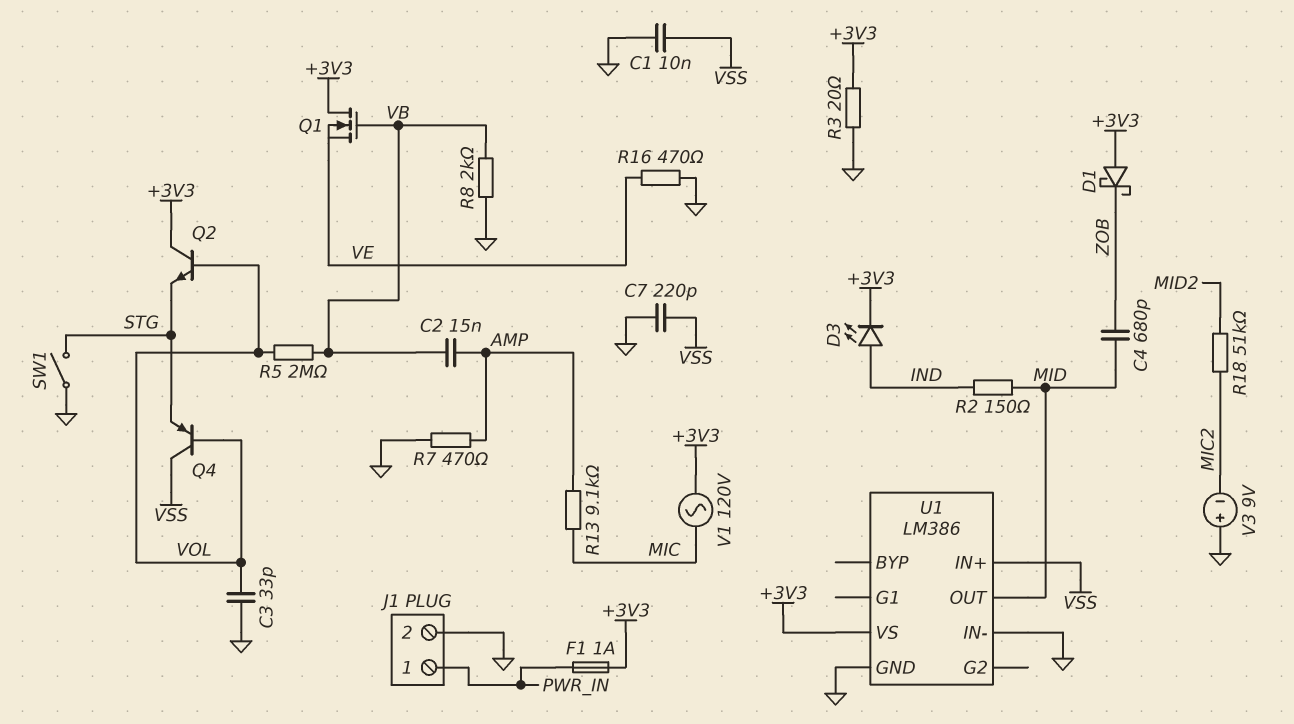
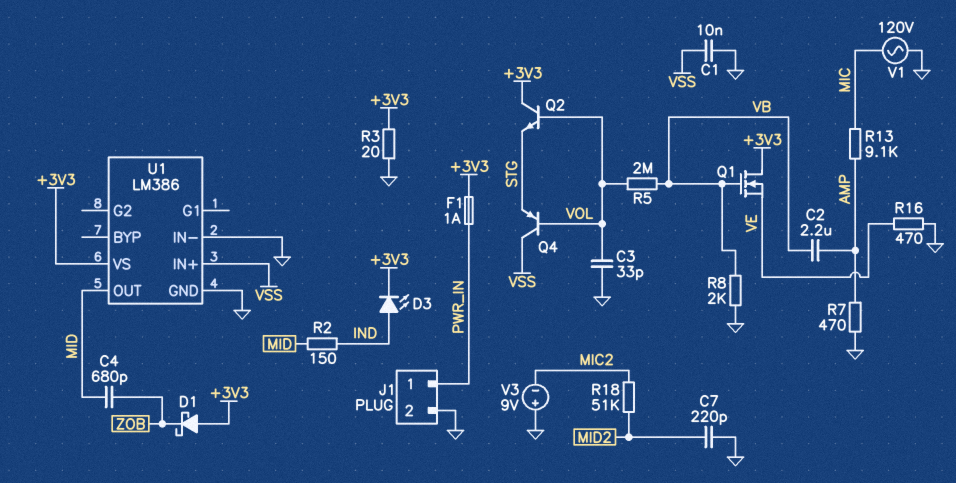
C2: 15nF (AMP, VB) -> 2.2uF (AMP, VB)
C7: 220pF (GND, VSS) -> 220pF (GND, MID2)
SW1: switch (GND, STG) -> none
V1: AC 120V (+3V3, MIC) -> AC 120V (GND, MIC)

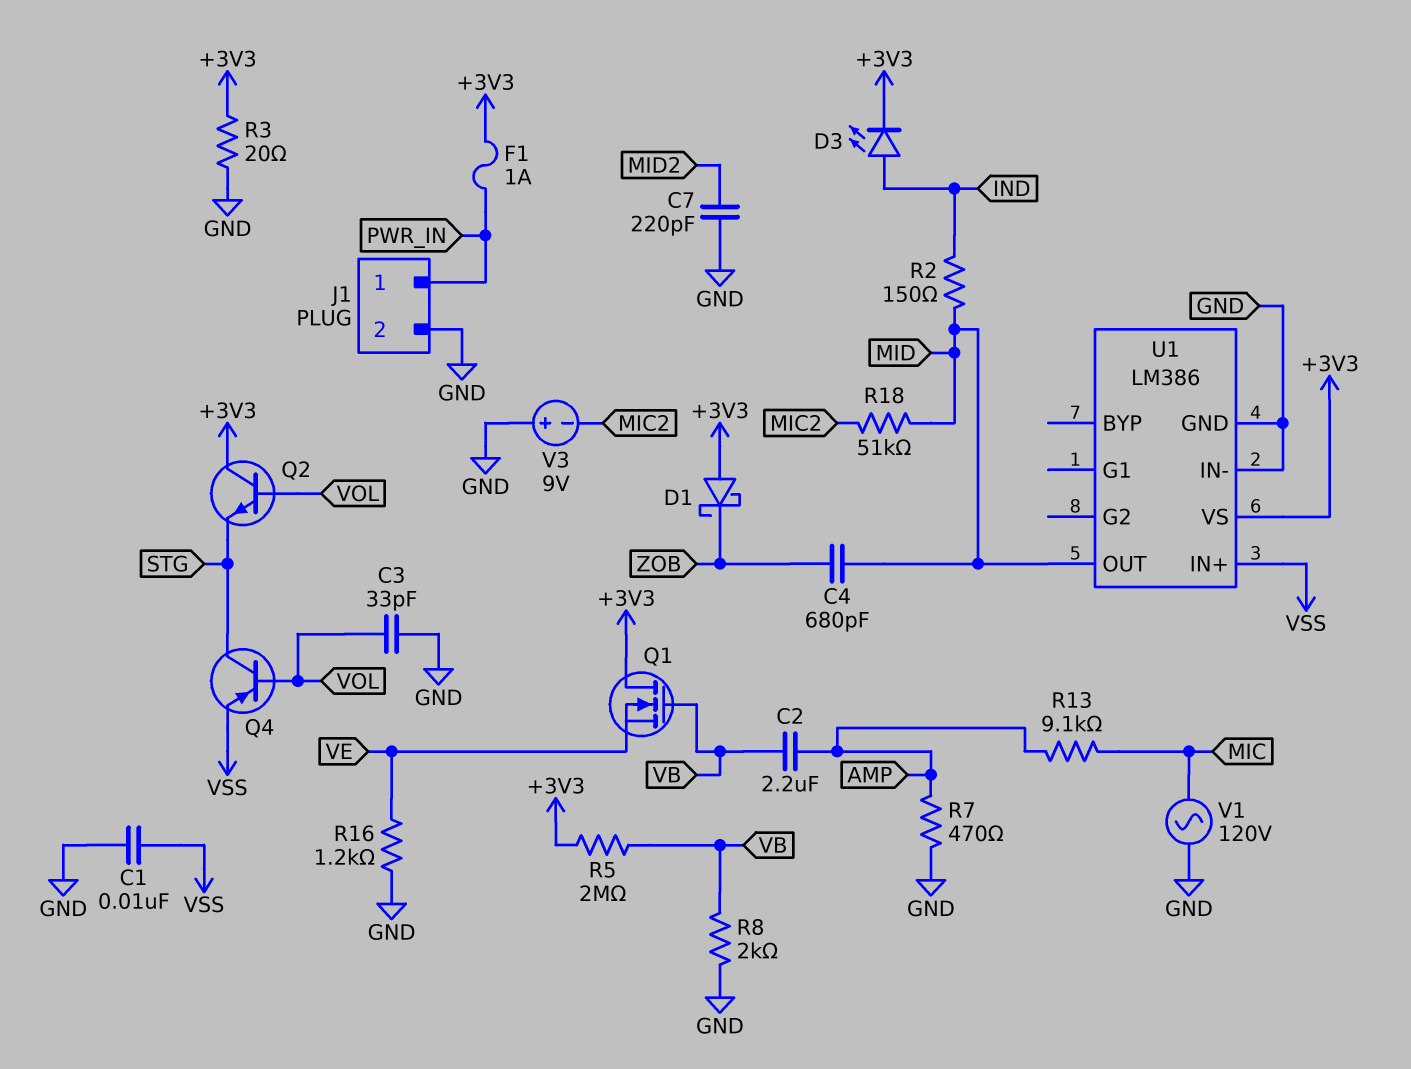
Q4: PNP (B VOL, C VSS, E STG) -> PNP (B VOL, C STG, E VSS)
R5: 2M (VB, VOL) -> 2M (+3V3, VB)
R16: 470 (GND, VE) -> 1.2k (GND, VE)
R18: 51k (MIC2, MID2) -> 51k (MIC2, MID)

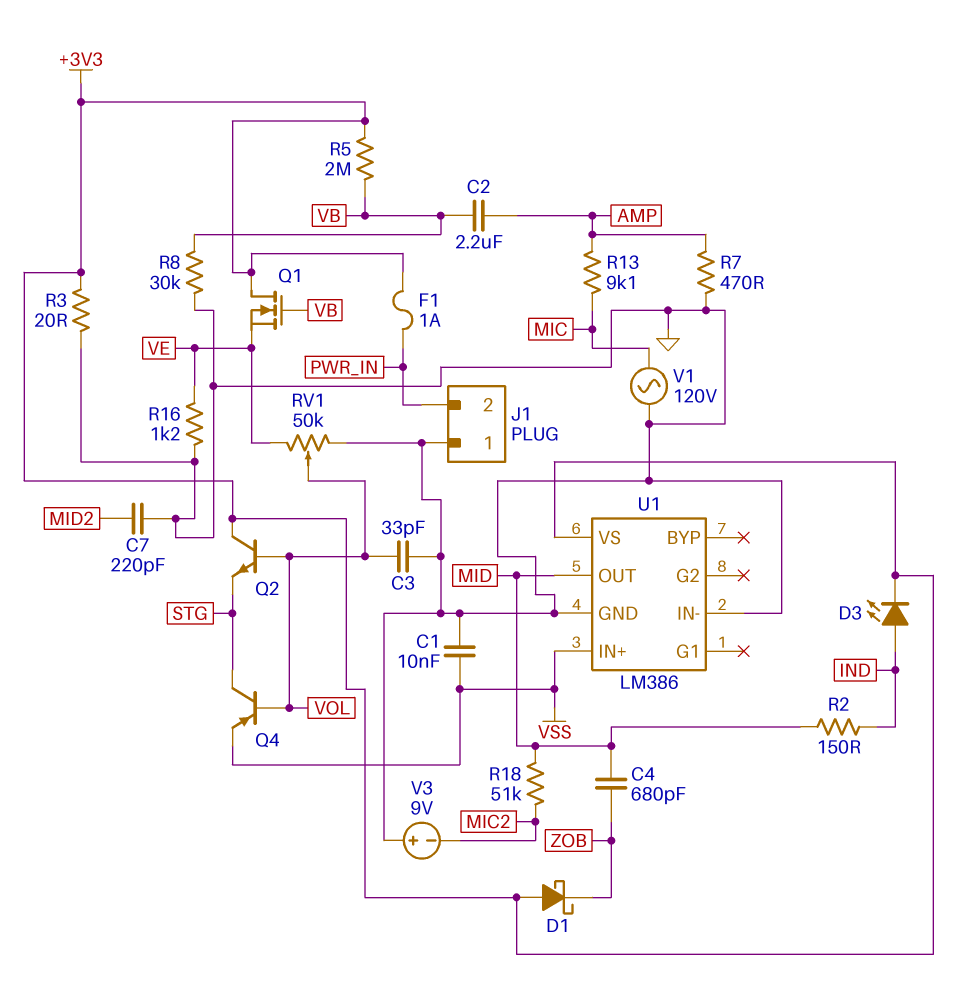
J1 pin 1: PWR_IN -> GND
J1 pin 2: GND -> PWR_IN
R8: 2k (GND, VB) -> 30k (GND, VB)
RV1: none -> 50k (GND, VE, wiper VOL)

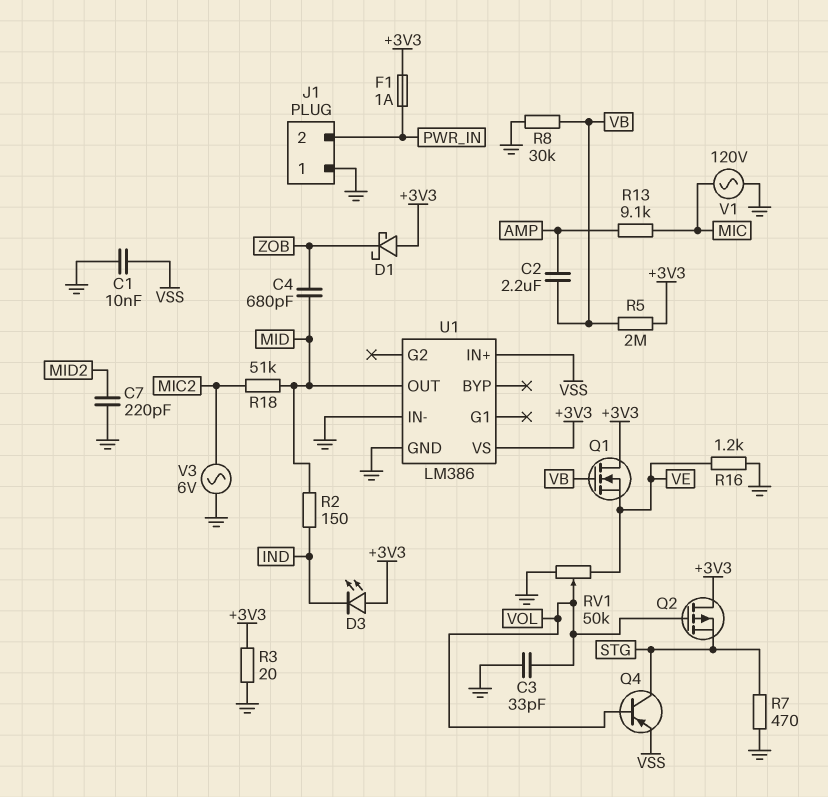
D3: LED (A IND, K +3V3) -> LED (A +3V3, K IND)
Q2: NPN (B VOL, C +3V3, E STG) -> PMOS (G VOL, D +3V3, S STG)
R7: 470 (AMP, GND) -> 470 (GND, STG)
V3: 9V (plus GND, minus MIC2) -> AC 6V (GND, MIC2)

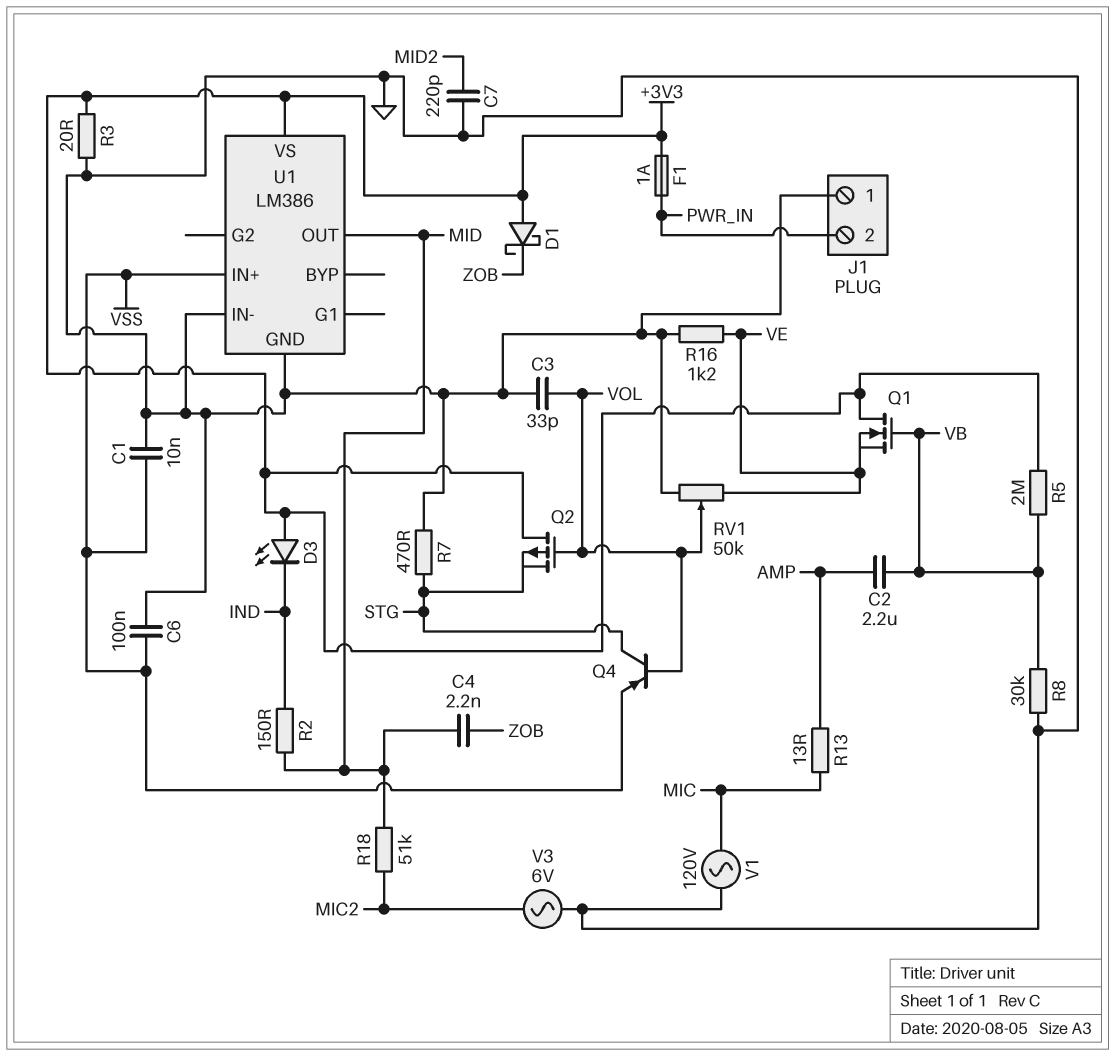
C4: 680pF (MID, ZOB) -> 2.2nF (MID, ZOB)
C6: none -> 100nF (GND, VSS)
R13: 9.1k (AMP, MIC) -> 13 (AMP, MIC)

